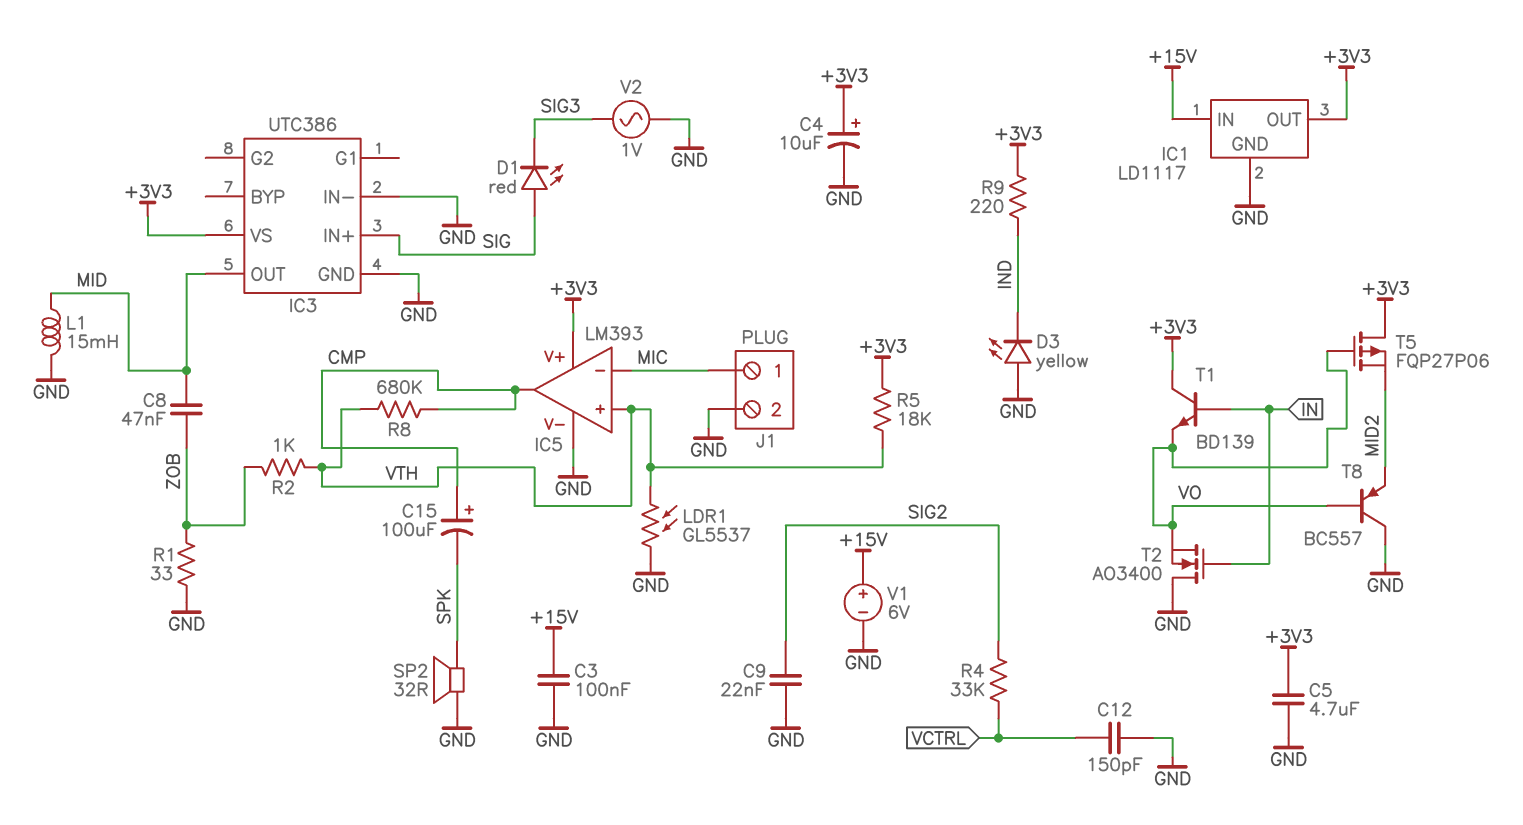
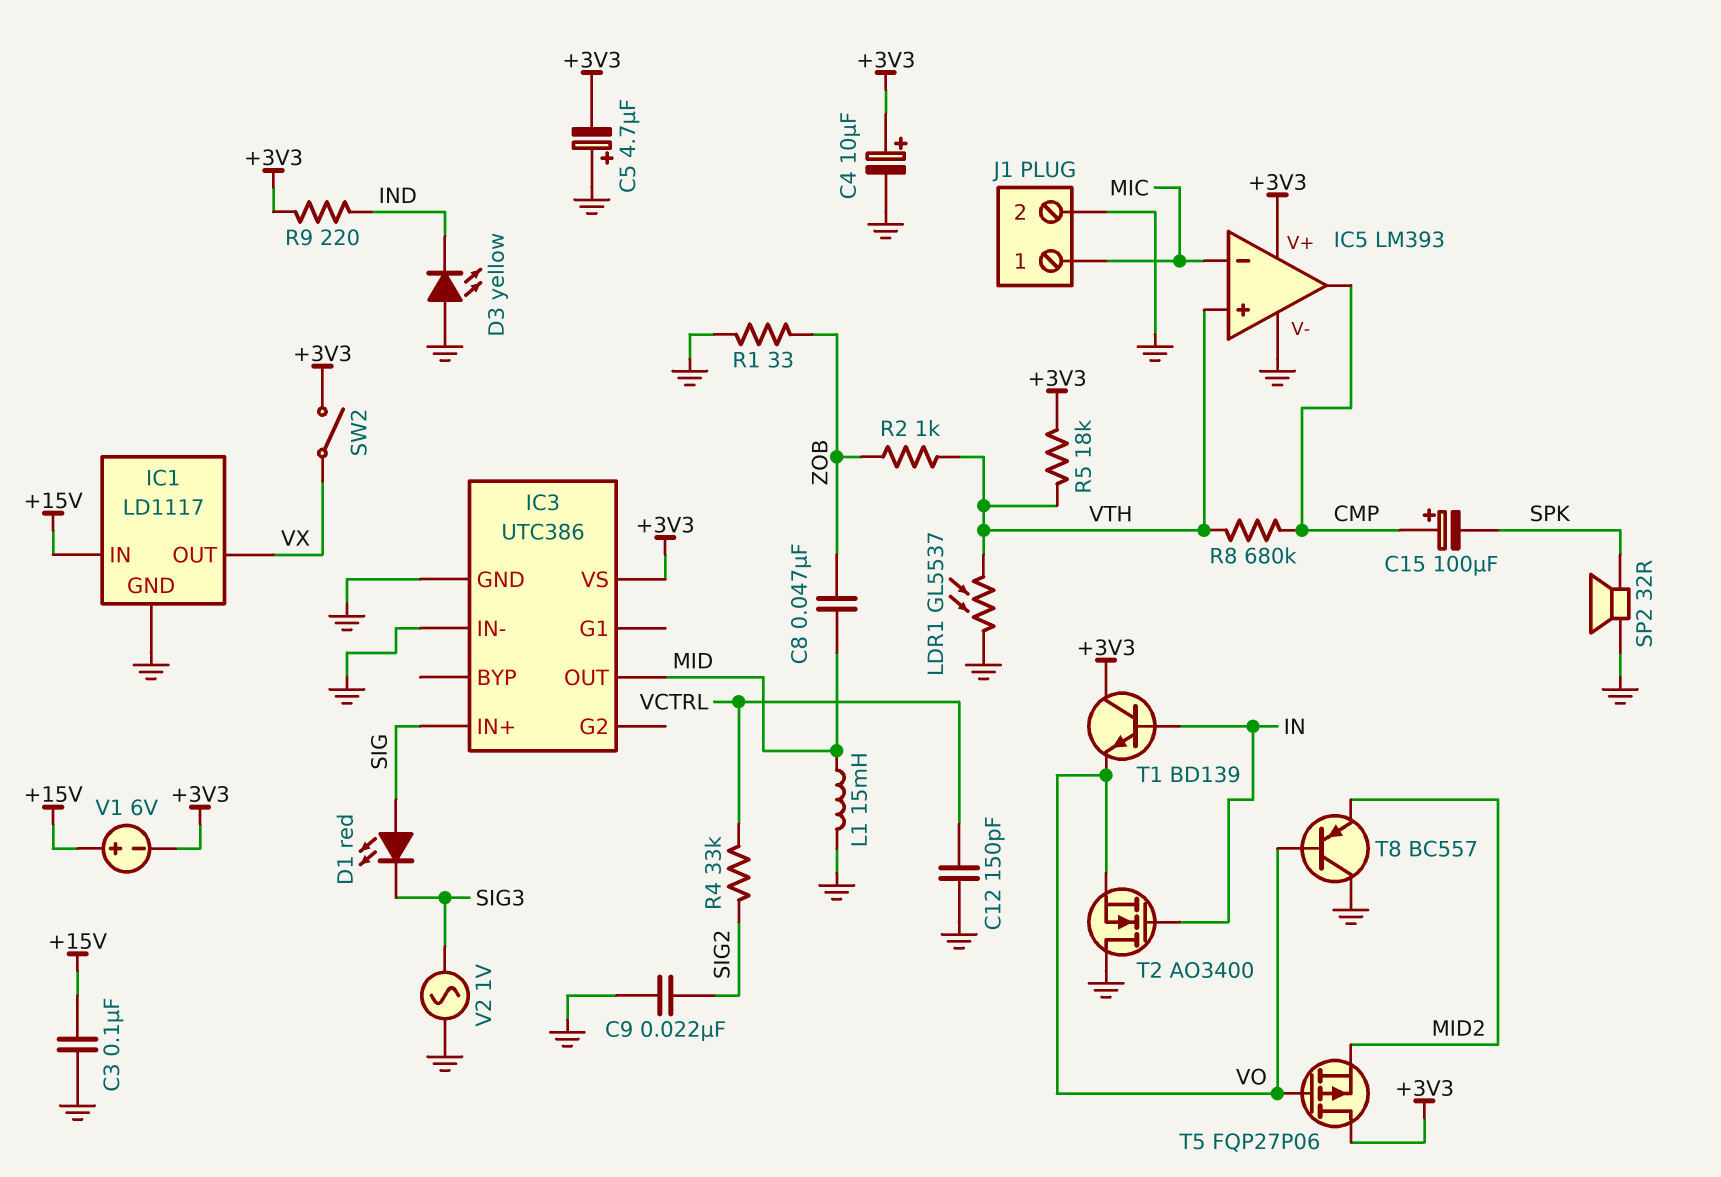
C5: 4.7uF (+3V3, GND) -> 4.7uF (plus GND, minus +3V3)
IC1 pin OUT: +3V3 -> VX
SW2: none -> switch (+3V3, VX)
V1: 6V (plus +15V, minus GND) -> 6V (plus +15V, minus +3V3)

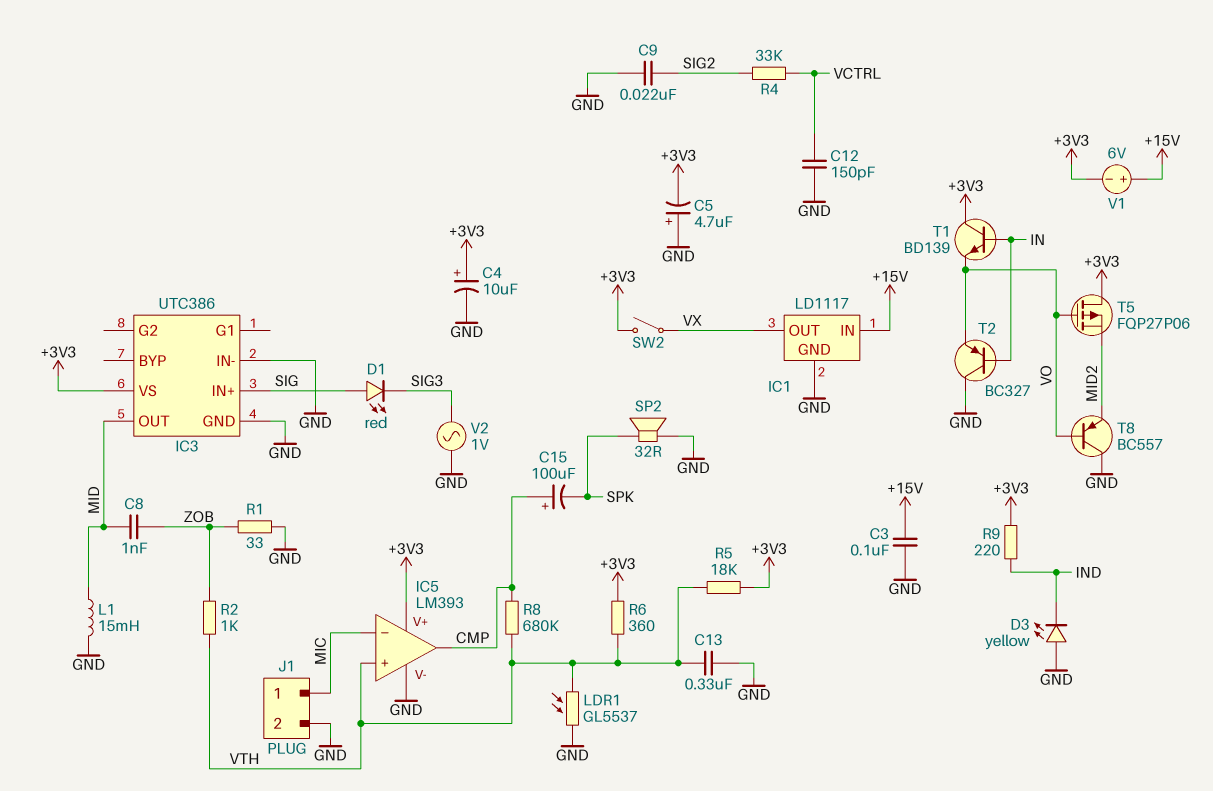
C8: 47nF (MID, ZOB) -> 1nF (MID, ZOB)
C13: none -> 330nF (GND, VTH)
R6: none -> 360 (+3V3, VTH)
T2: NMOS AO3400 (G IN, D GND, S VO) -> PNP BC327 (B IN, C GND, E VO)

